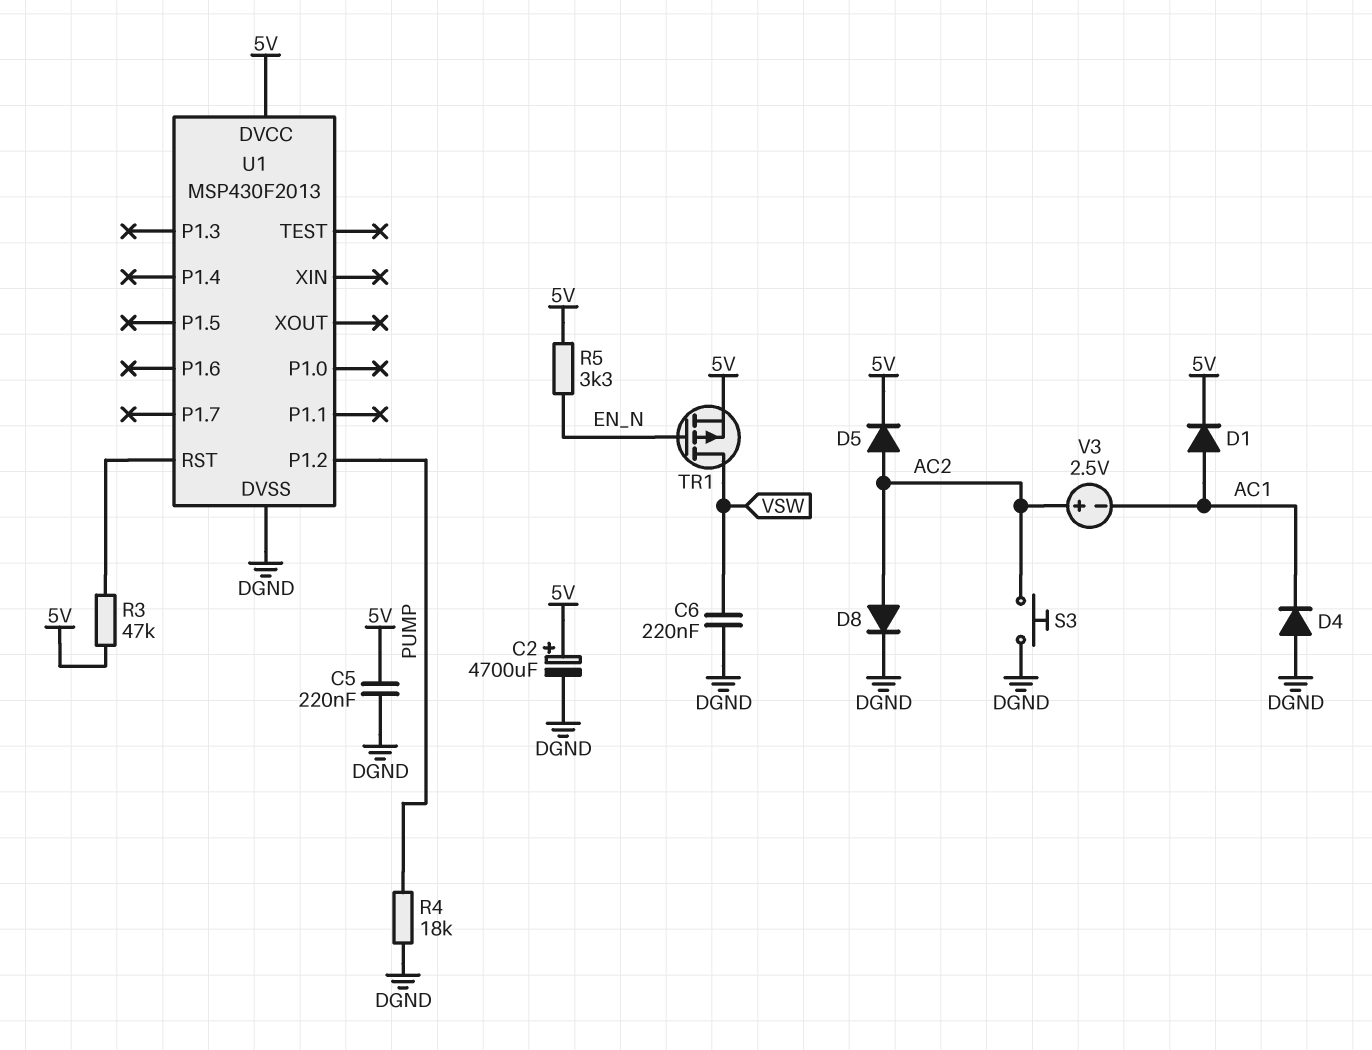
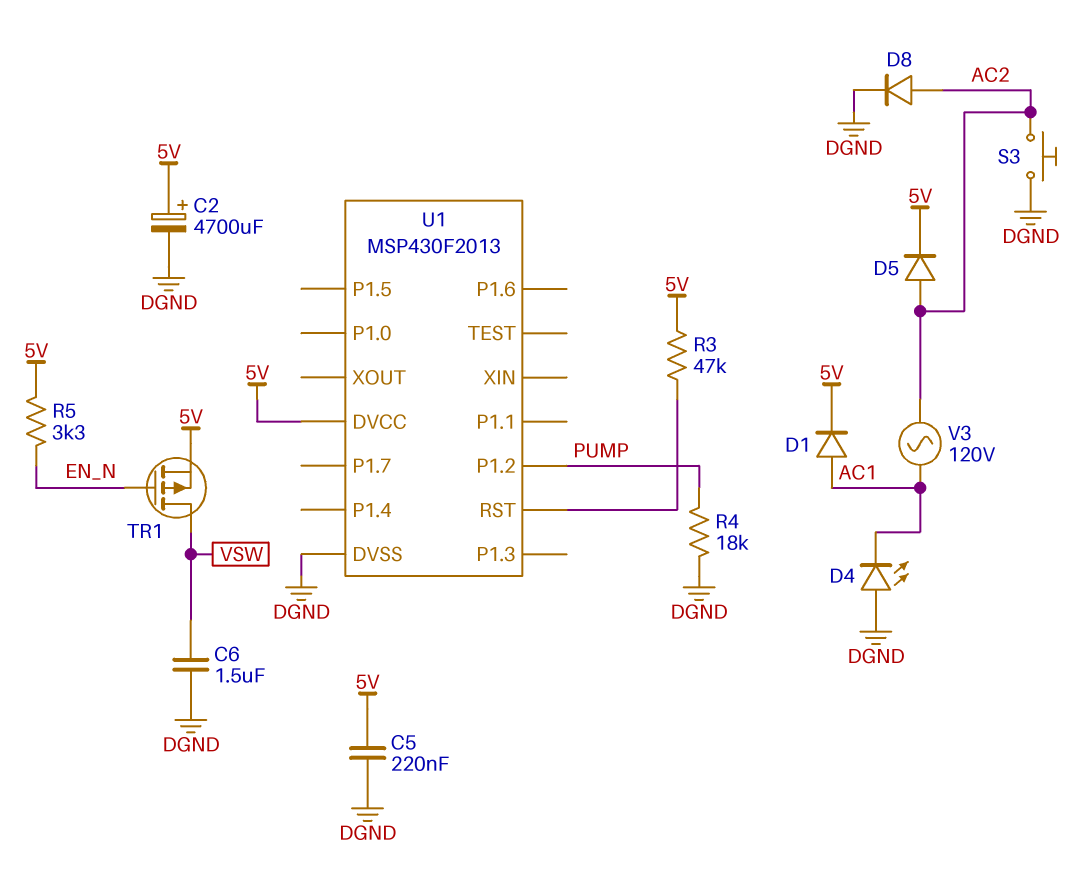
C6: 220nF (DGND, VSW) -> 1.5uF (DGND, VSW)
D4: diode (A DGND, K AC1) -> LED (A DGND, K AC1)
V3: 2.5V (plus AC2, minus AC1) -> AC 120V (AC1, AC2)

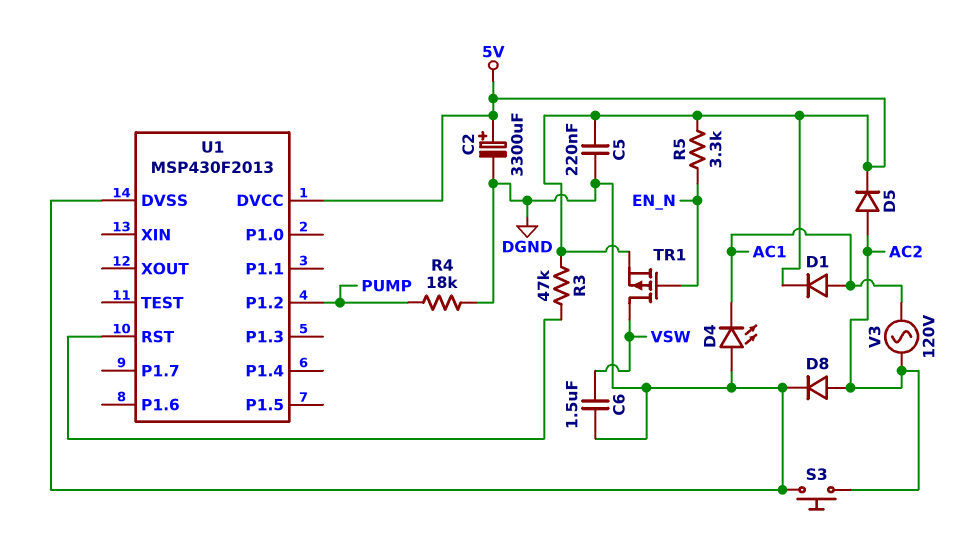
C2: 4700uF (plus 5V, minus DGND) -> 3300uF (plus 5V, minus DGND)

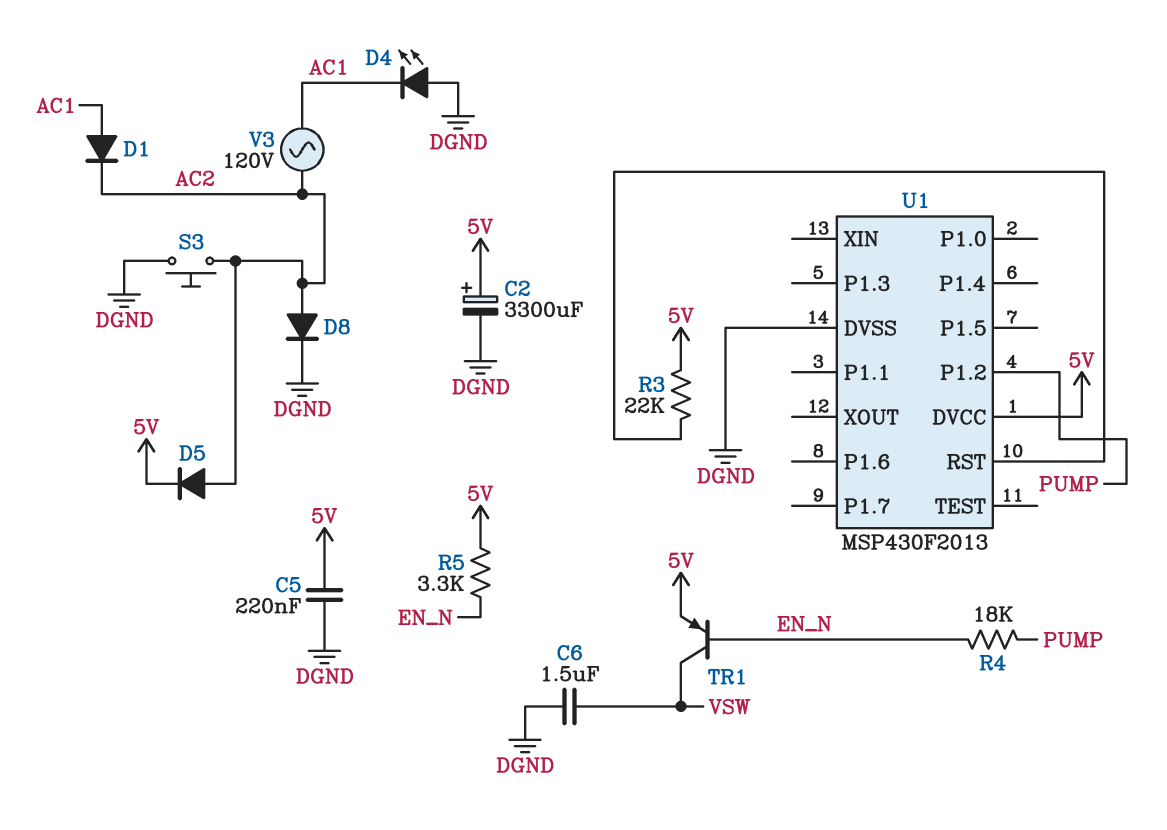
D1: diode (A AC1, K 5V) -> diode (A AC1, K AC2)
R3: 47k (5V, U1/RST) -> 22k (5V, U1/RST)
R4: 18k (DGND, PUMP) -> 18k (EN_N, PUMP)
TR1: PMOS (G EN_N, D VSW, S 5V) -> PNP (B EN_N, C VSW, E 5V)

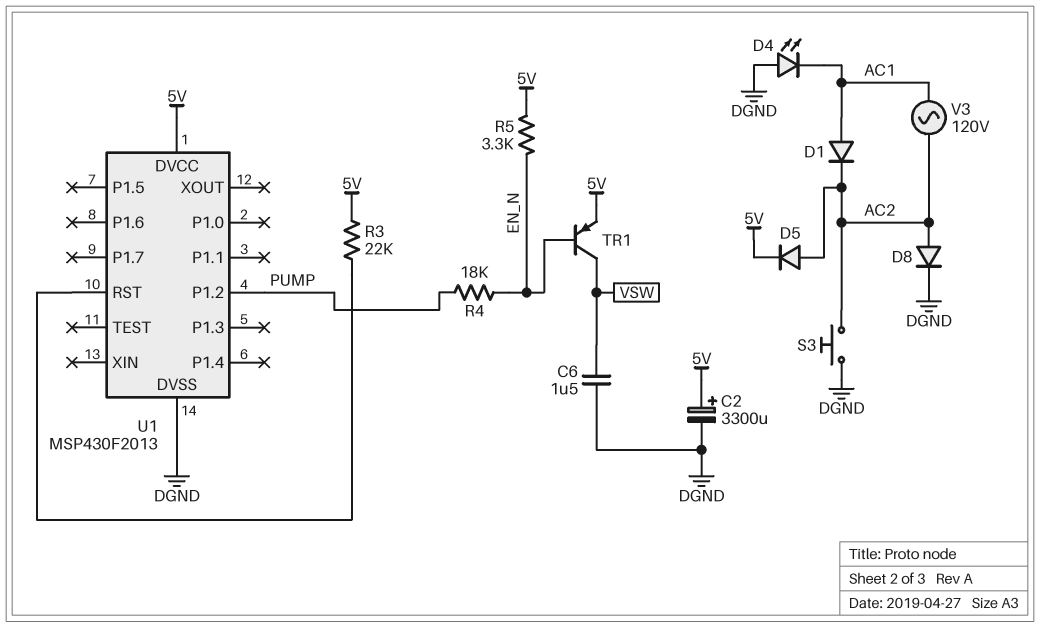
C5: 220nF (5V, DGND) -> none

